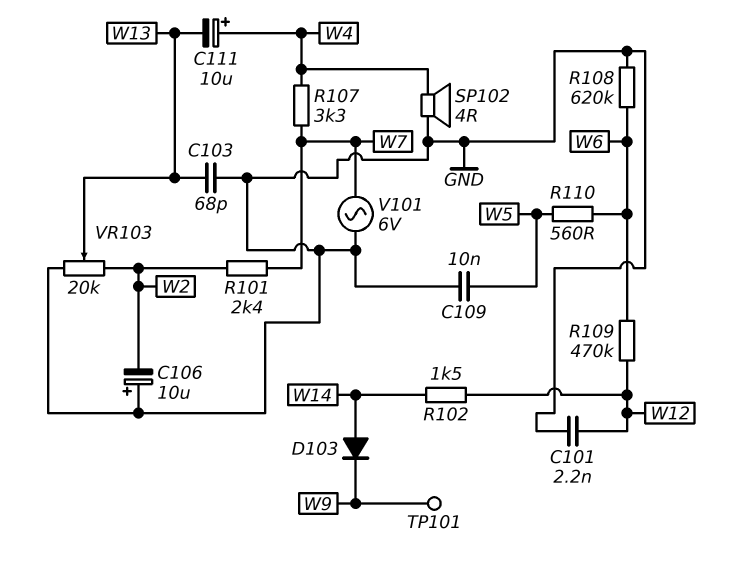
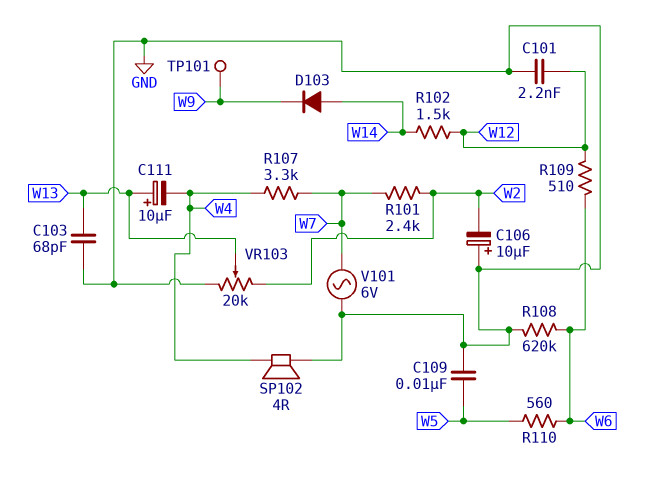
C111: 10uF (plus W4, minus W13) -> 10uF (plus W13, minus W4)
R109: 470k (W6, W12) -> 510 (W6, W12)

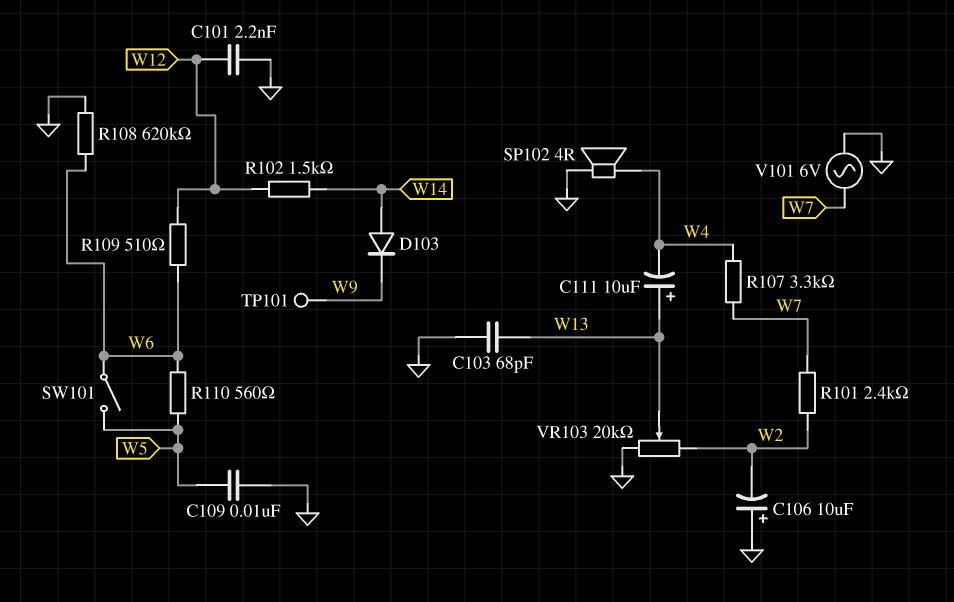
SW101: none -> switch (W5, W6)

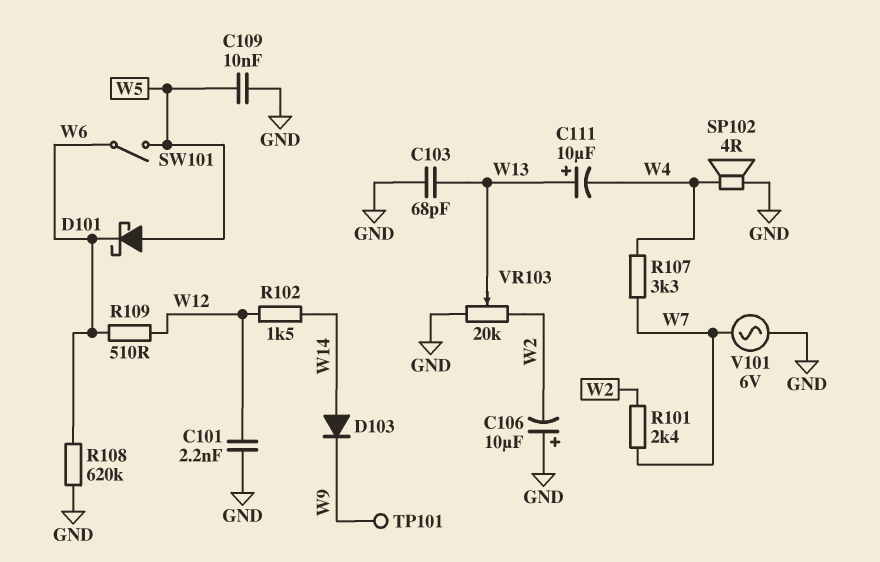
D101: none -> schottky (A W5, K W6)
R110: 560 (W5, W6) -> none

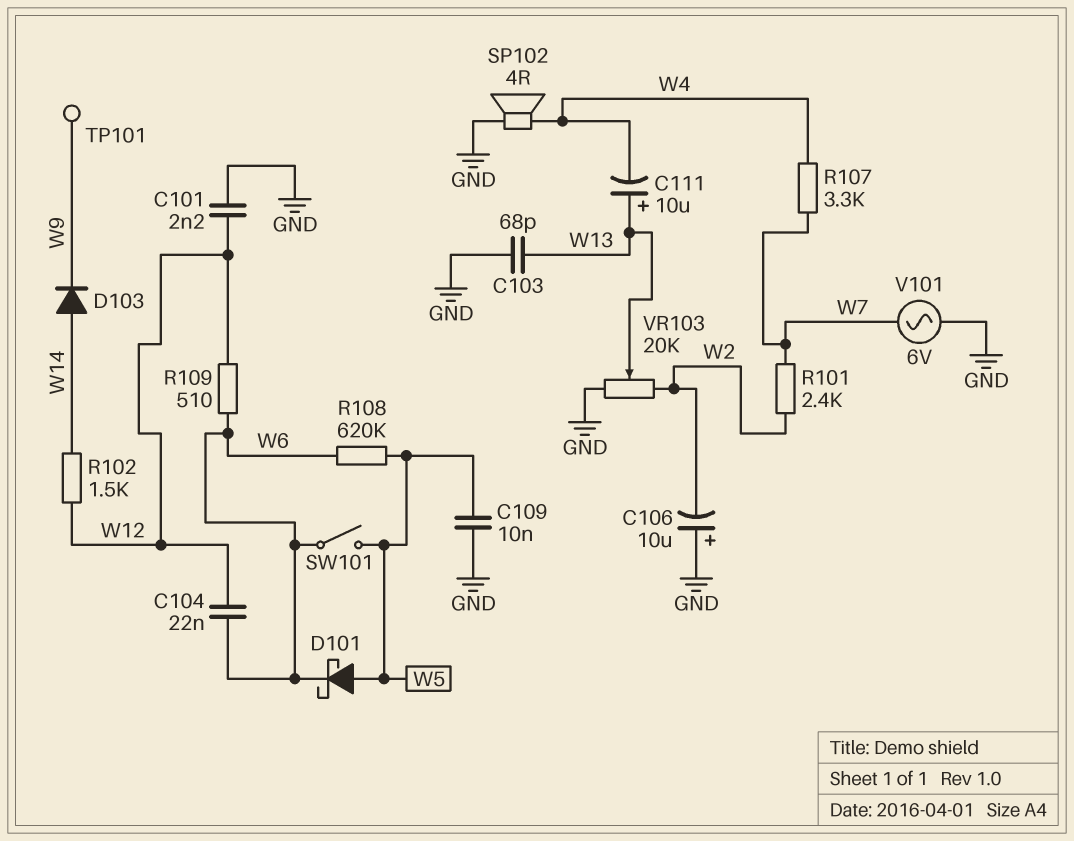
C104: none -> 22nF (W6, W12)
R108: 620k (GND, W6) -> 620k (W5, W6)

